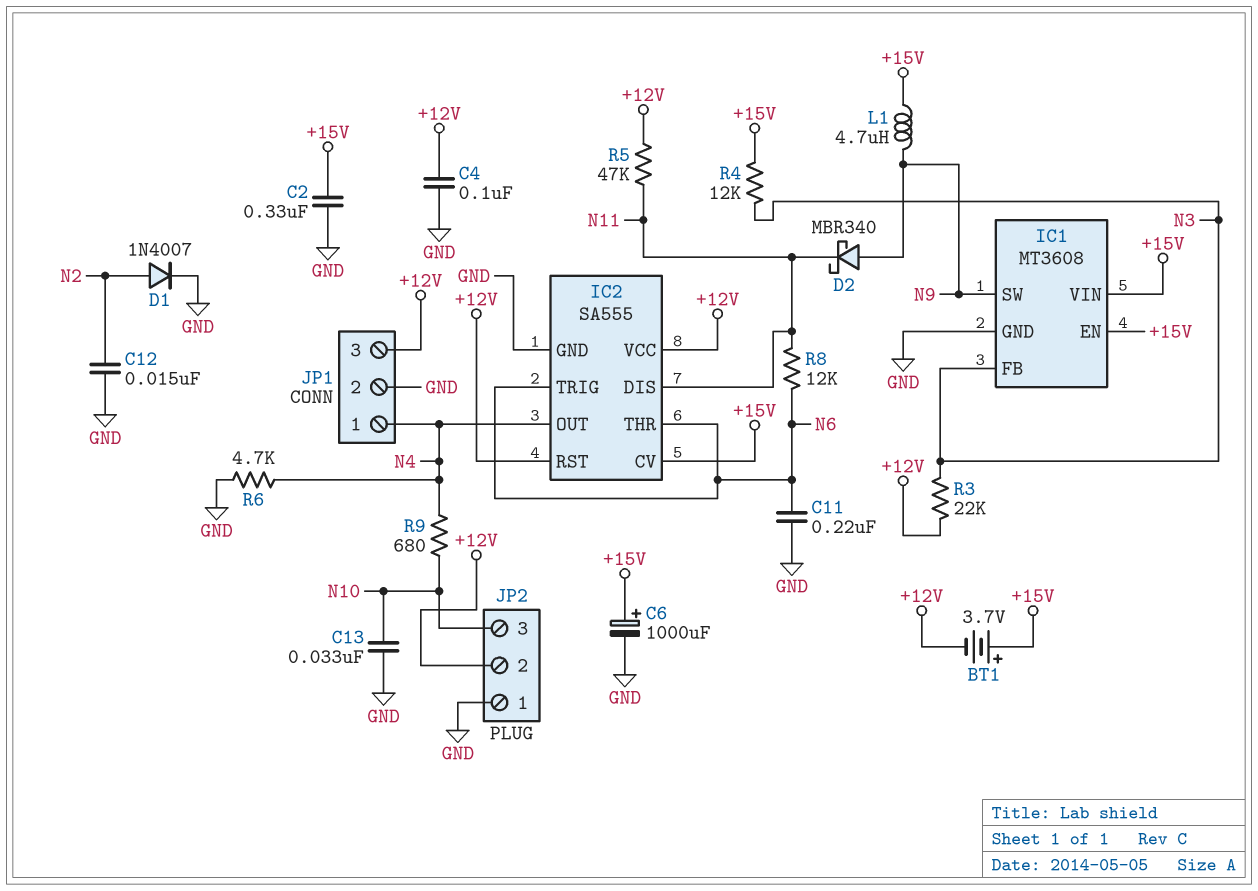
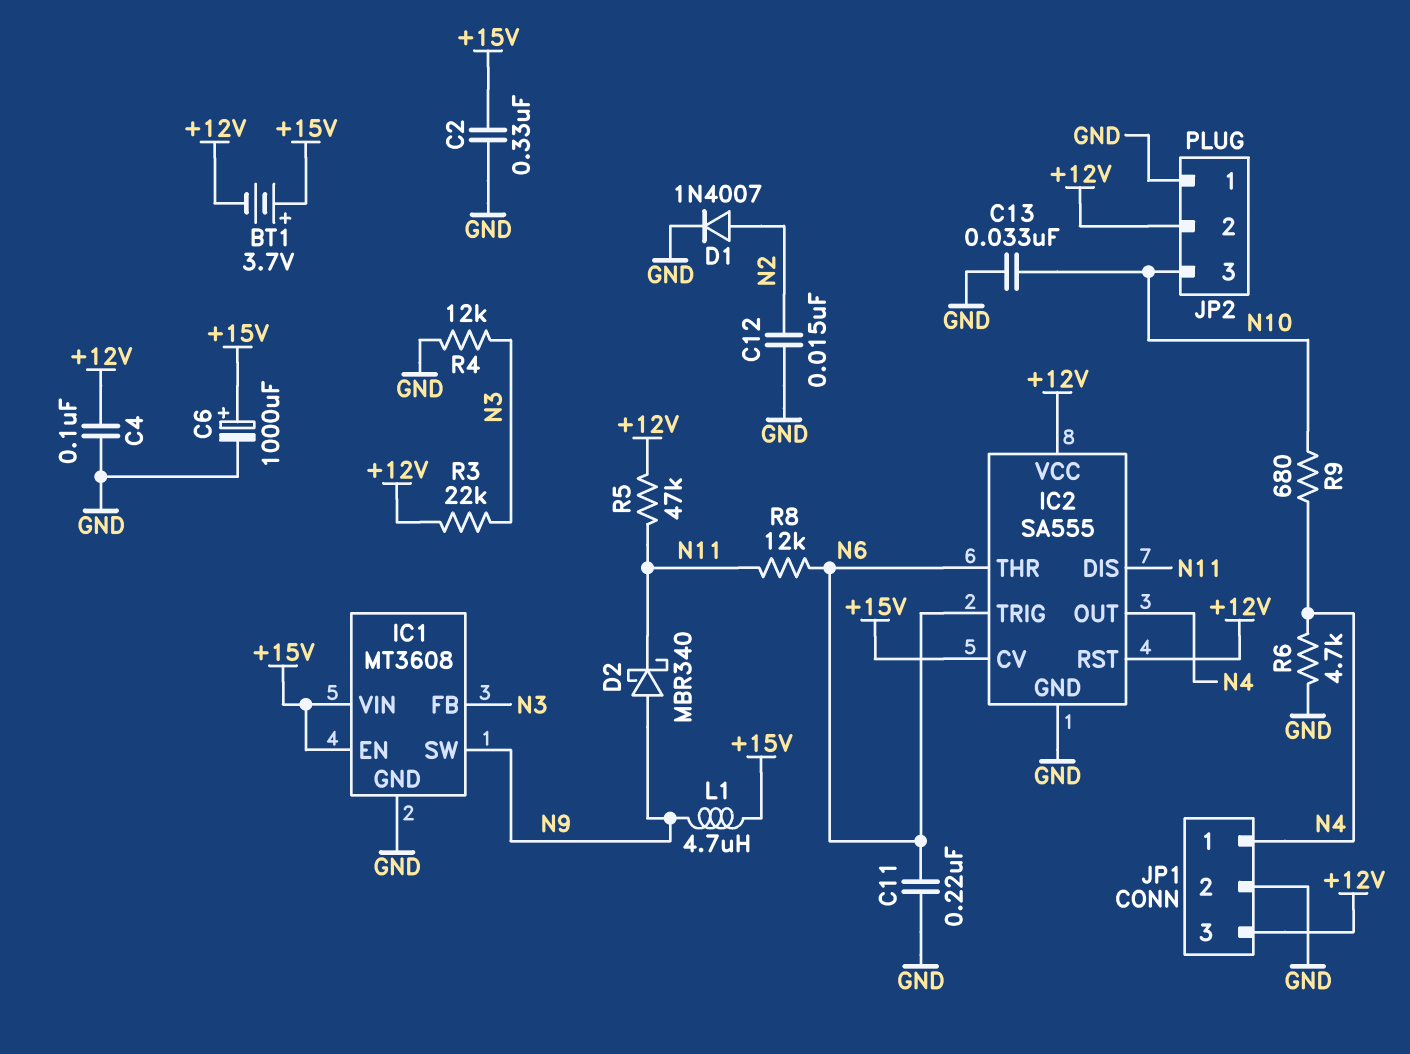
R4: 12k (+15V, N3) -> 12k (GND, N3)

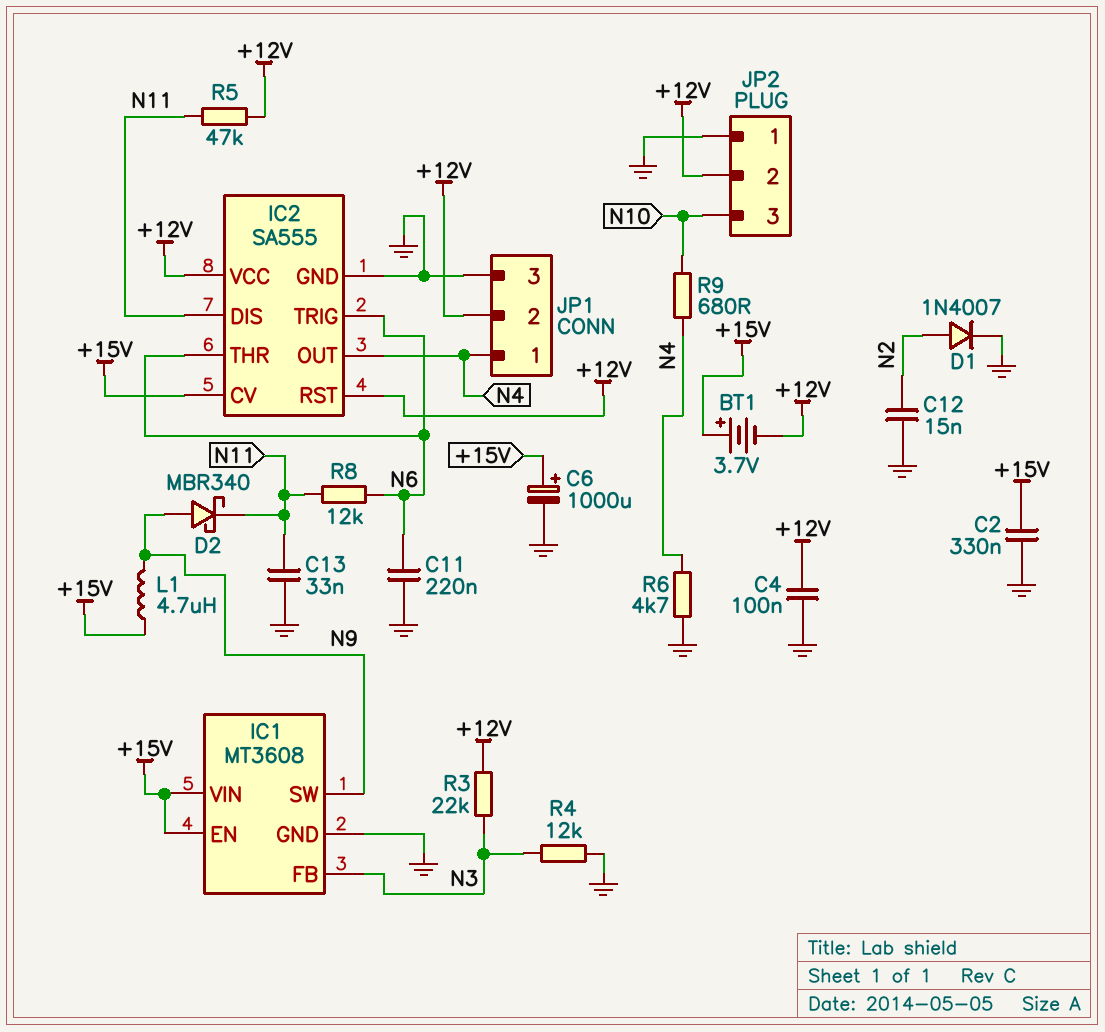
C13: 33nF (GND, N10) -> 33nF (GND, N11)
JP1 pin 2: GND -> +12V
JP1 pin 3: +12V -> GND

